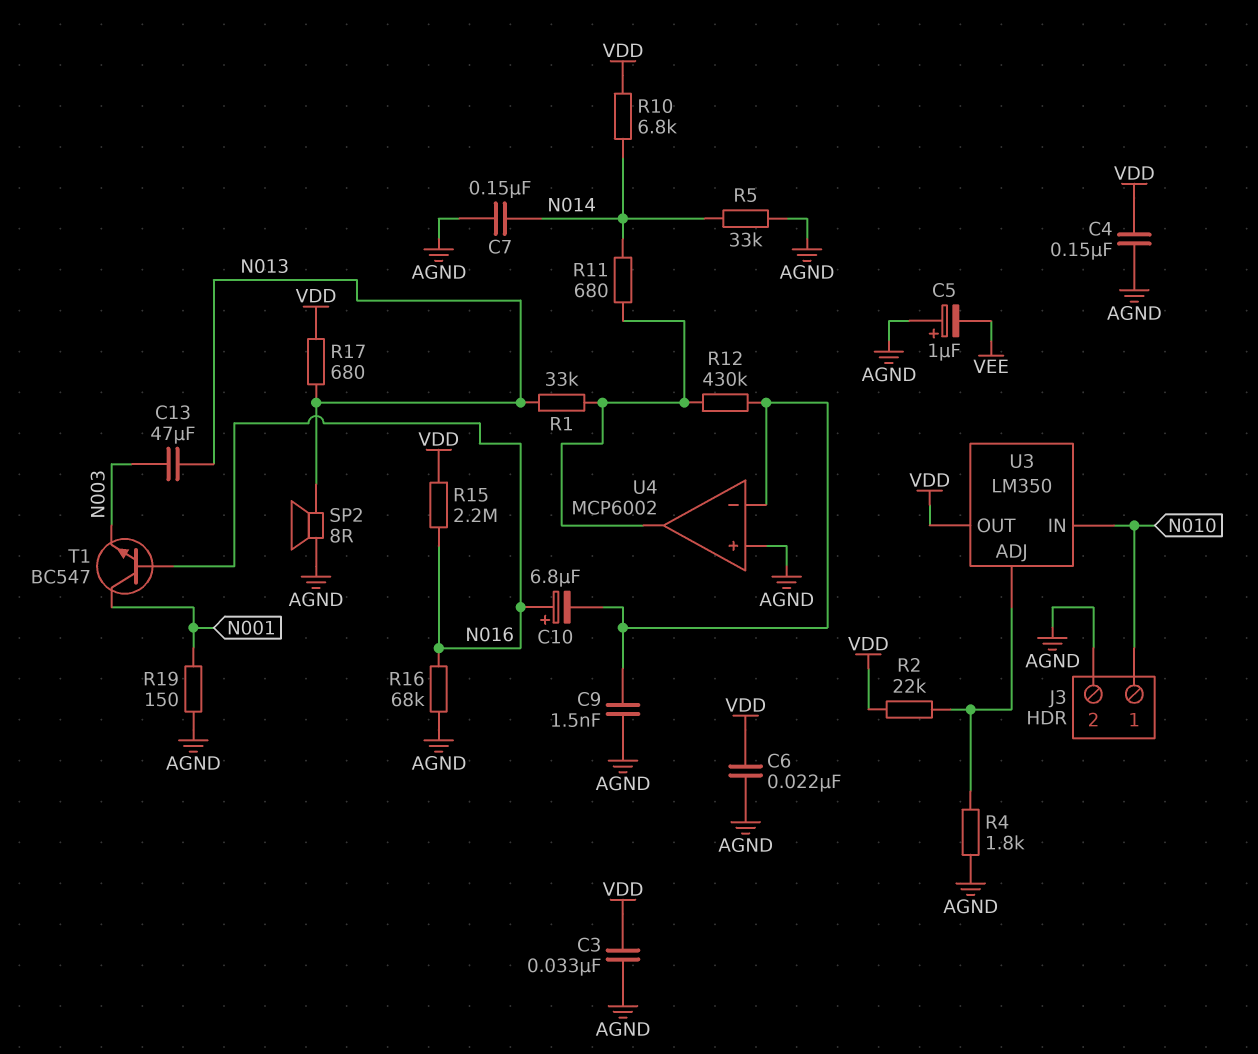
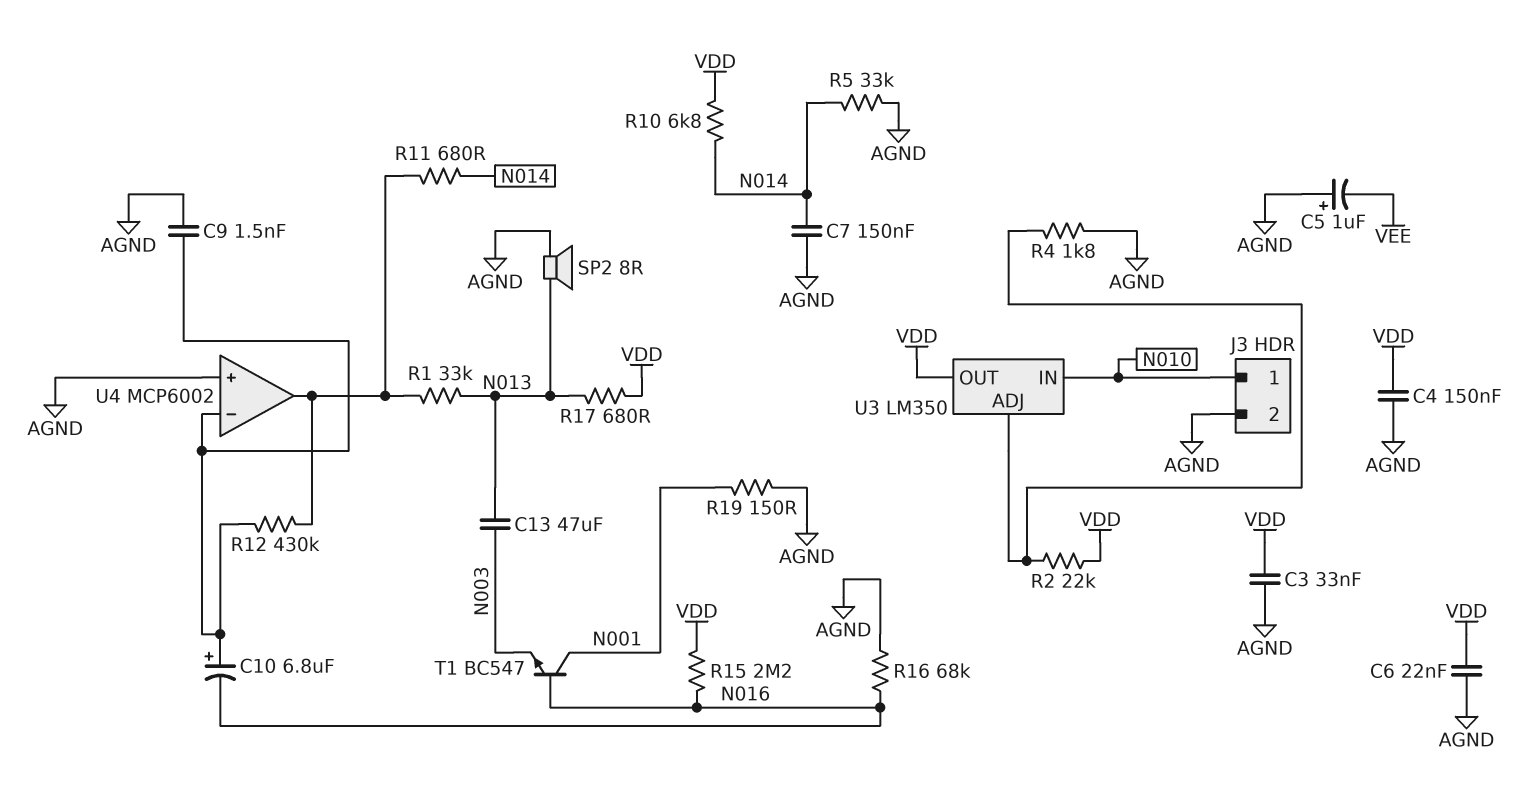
C10: 6.8uF (plus N016, minus U4/in-) -> 6.8uF (plus U4/in-, minus N016)

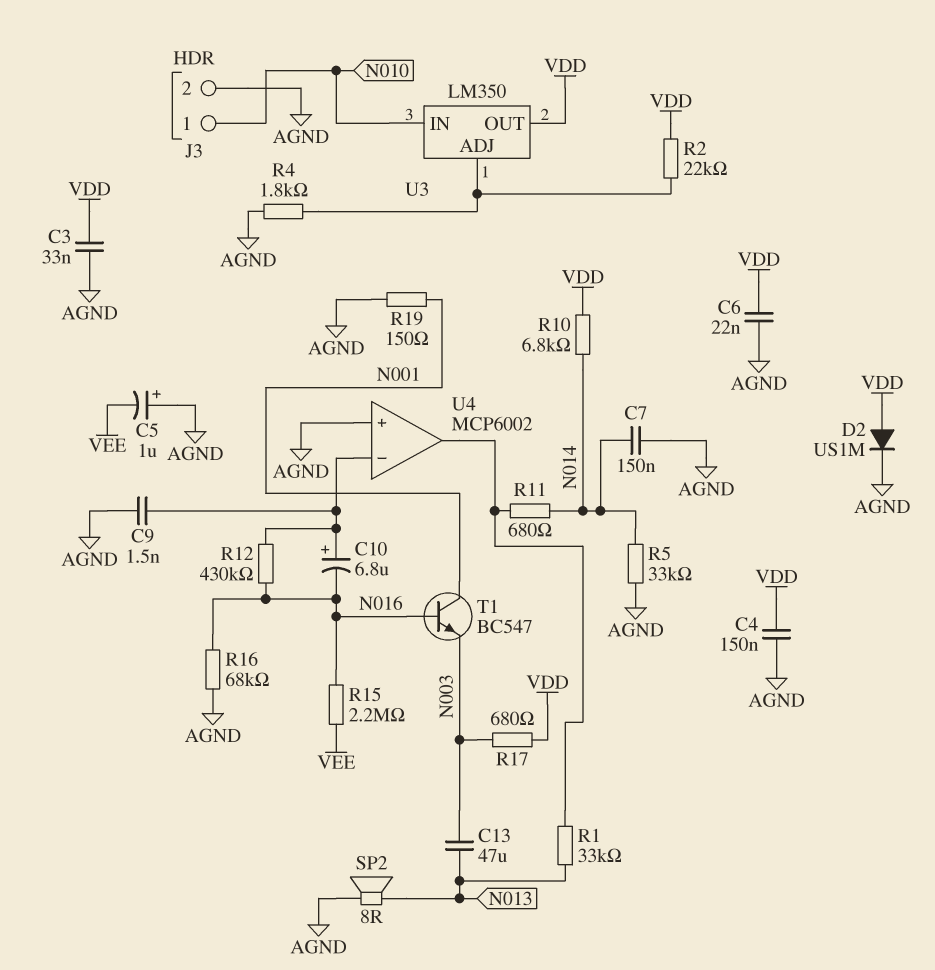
D2: none -> diode US1M (A VDD, K AGND)
R12: 430k (U4/in-, U4/out) -> 430k (N016, U4/in-)
R15: 2.2M (N016, VDD) -> 2.2M (N016, VEE)
R17: 680 (N013, VDD) -> 680 (N003, VDD)

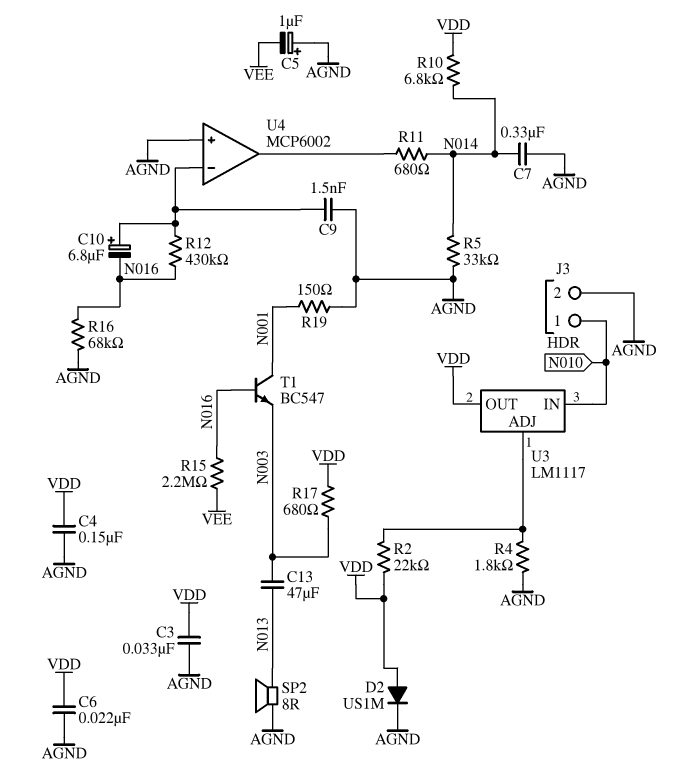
C7: 150nF (AGND, N014) -> 330nF (AGND, N014)
R1: 33k (N013, U4/out) -> none
U3: LM350 -> LM1117

